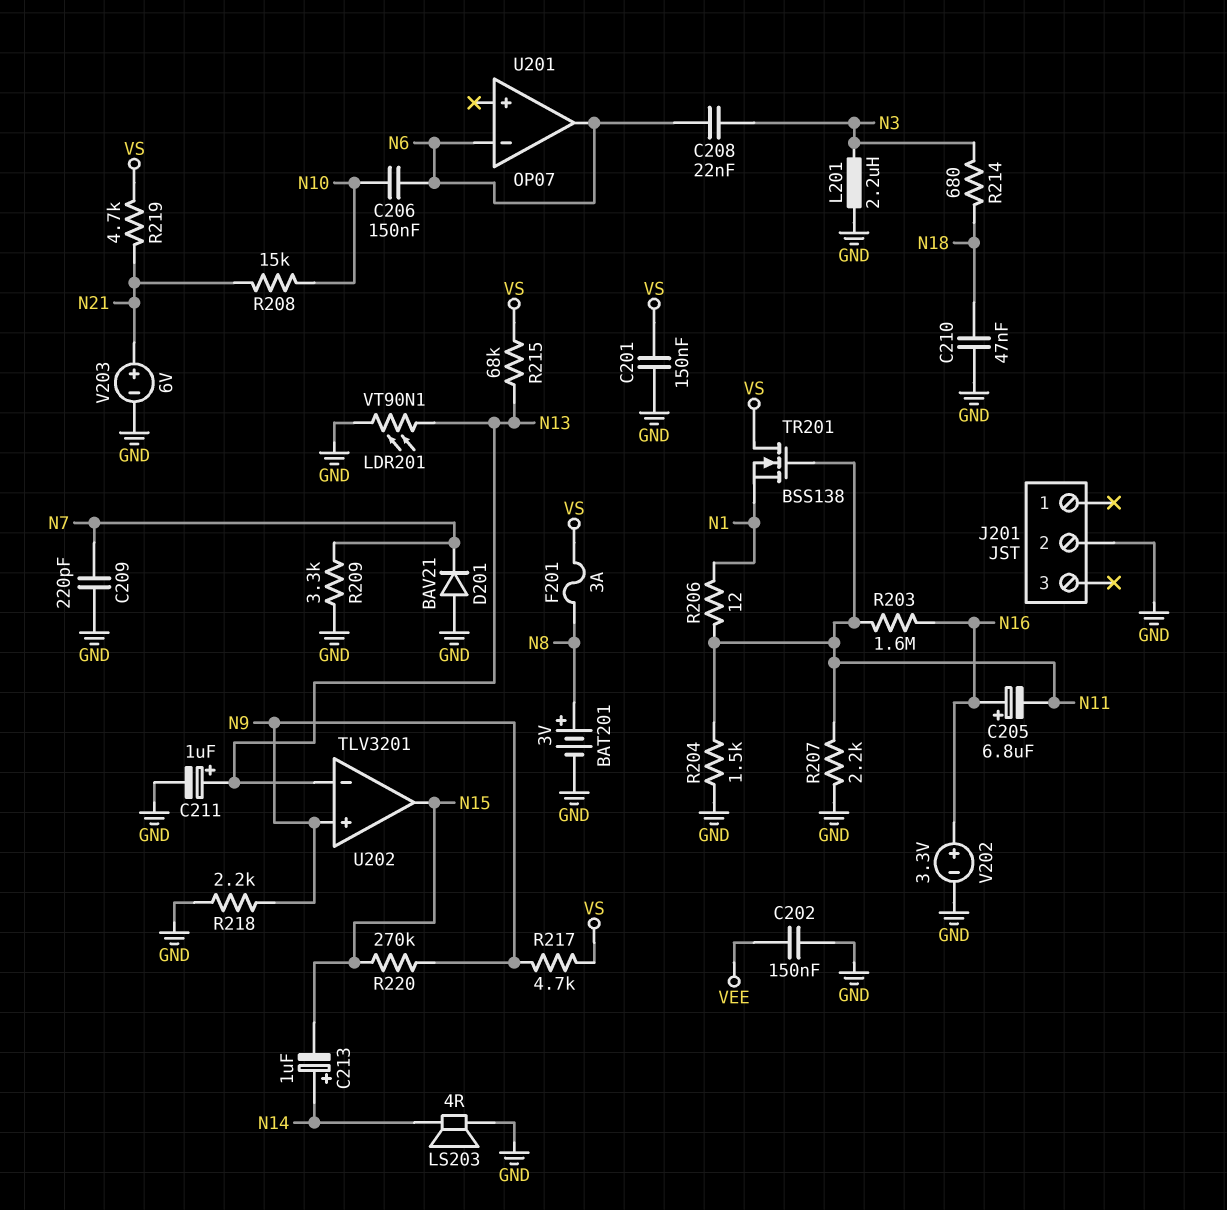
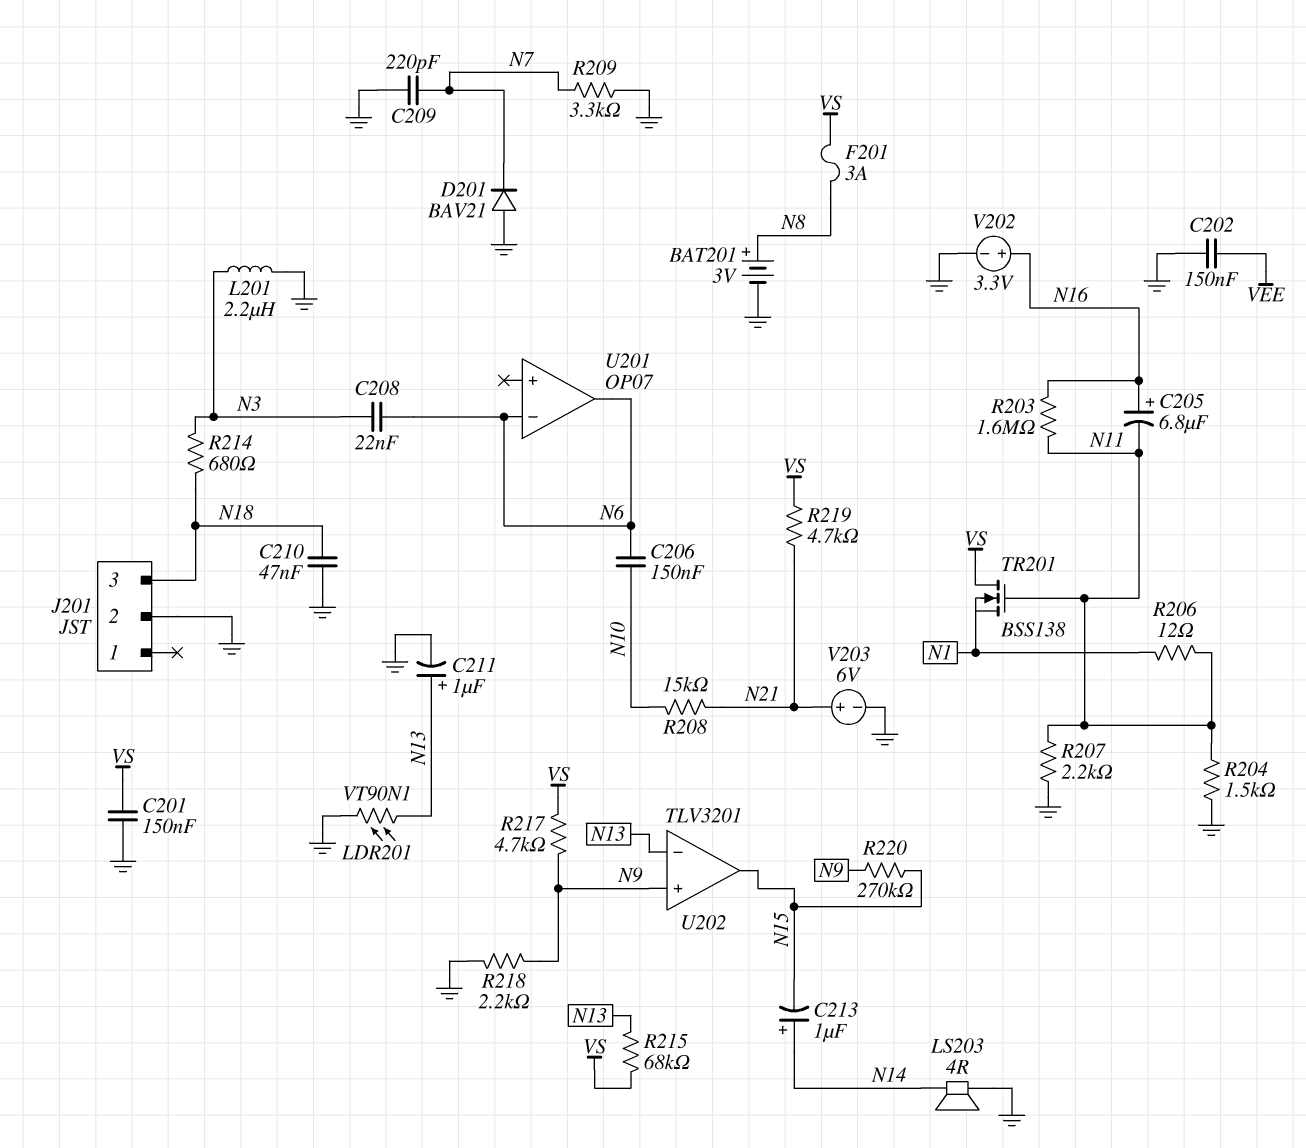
J201 pin 3: none -> N18

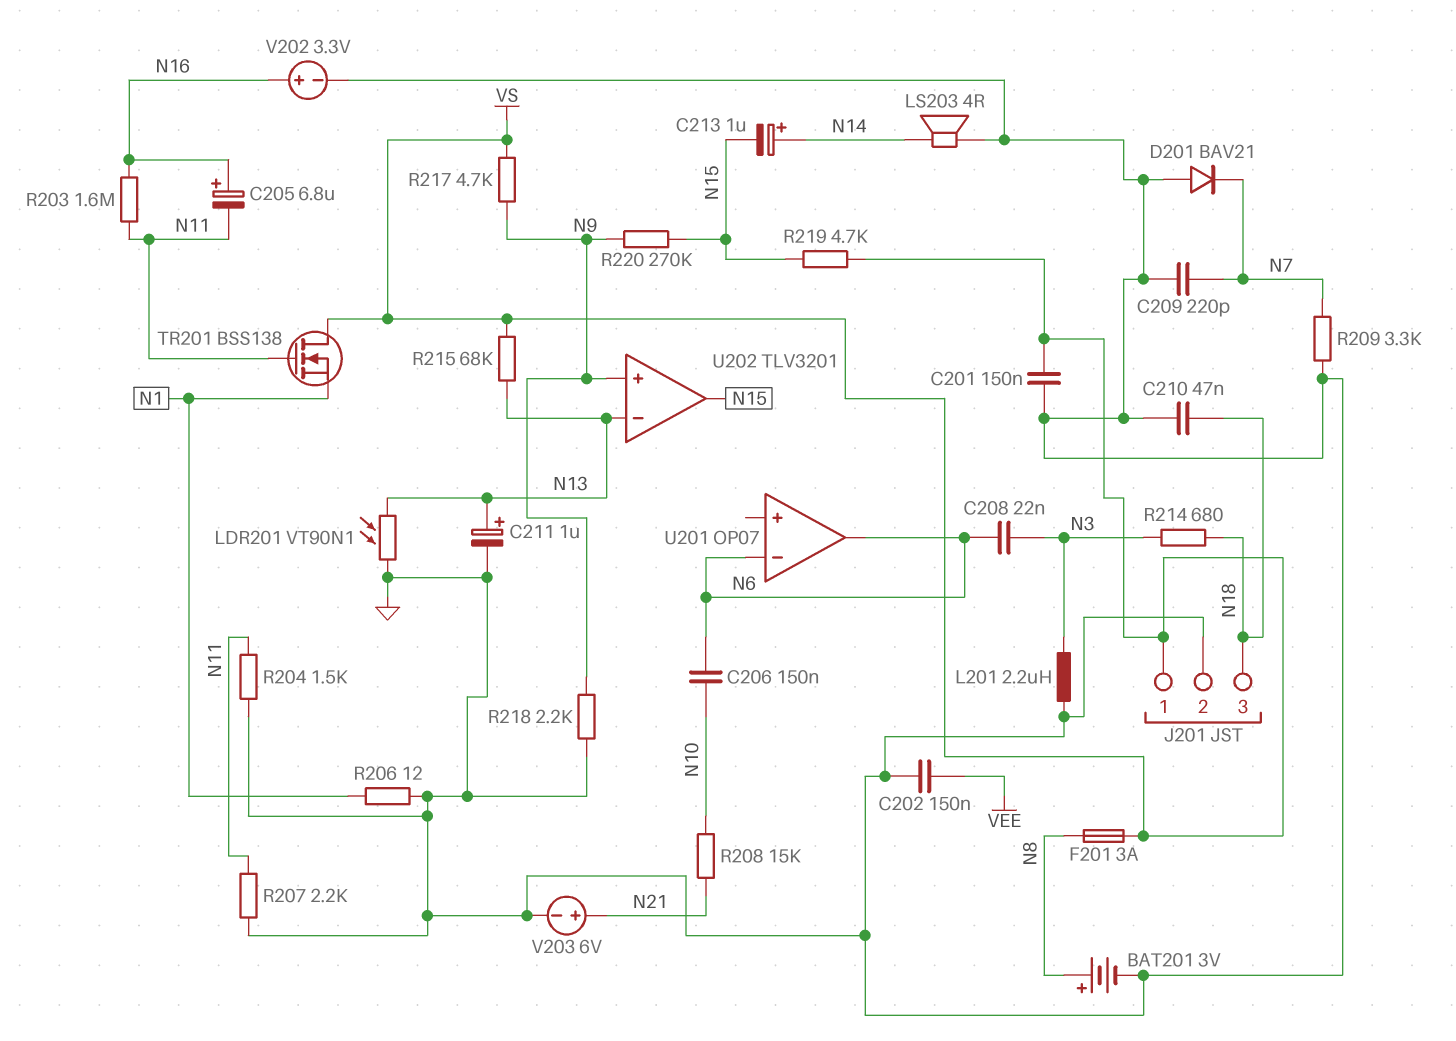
J201 pin 1: none -> VS
R206: 12 (N1, N11) -> 12 (GND, N1)
R219: 4.7k (N21, VS) -> 4.7k (N15, VS)

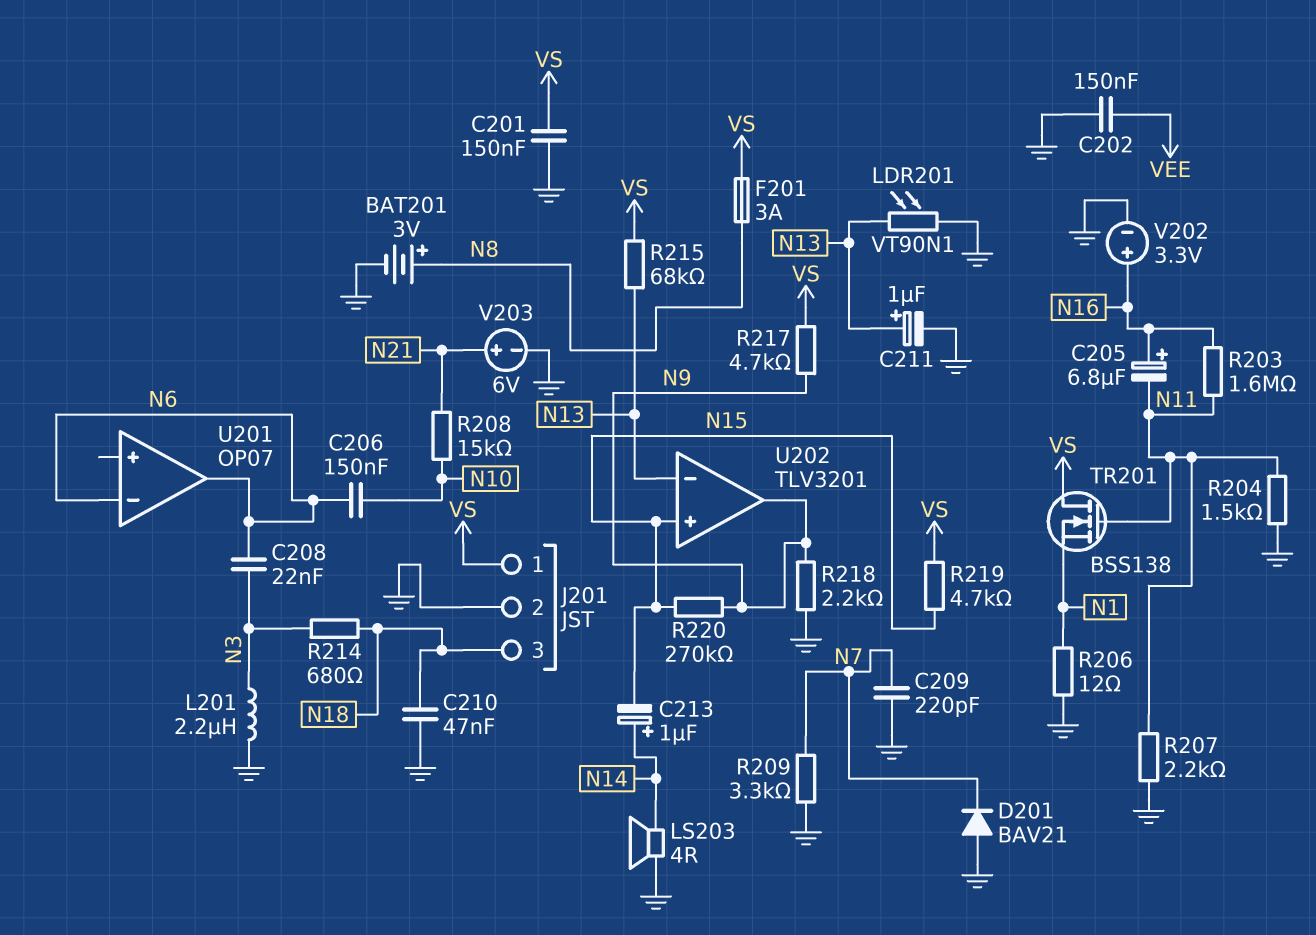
U202 pin in+: N9 -> N15
U202 pin out: N15 -> N9

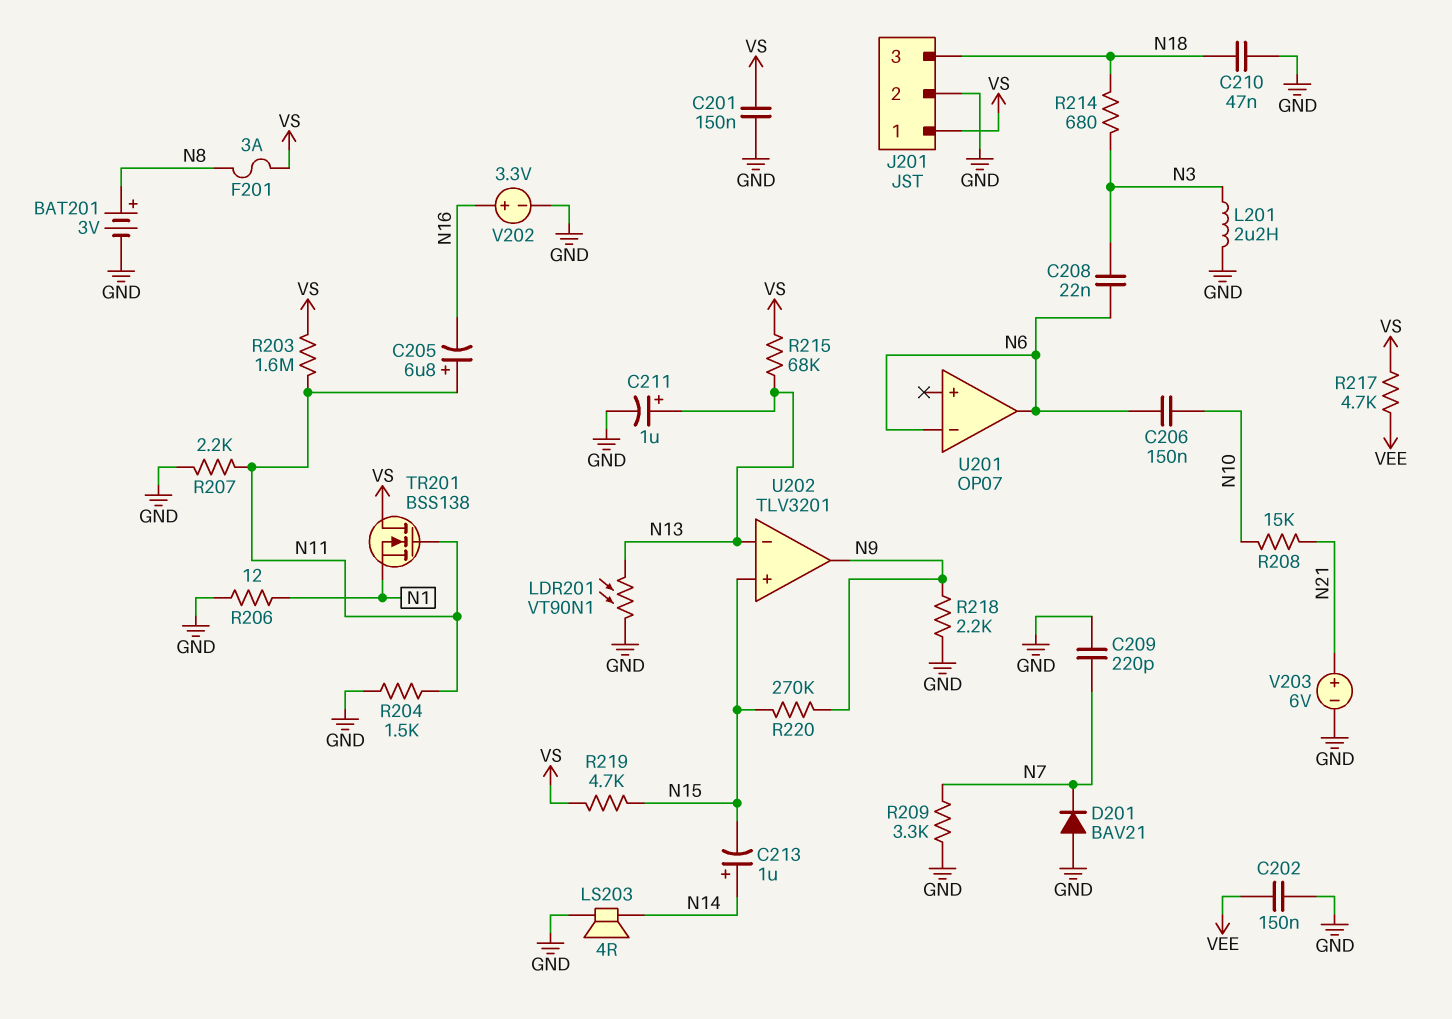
C205: 6.8uF (plus N16, minus N11) -> 6.8uF (plus N11, minus N16)
R203: 1.6M (N11, N16) -> 1.6M (N11, VS)
R217: 4.7k (N9, VS) -> 4.7k (VEE, VS)

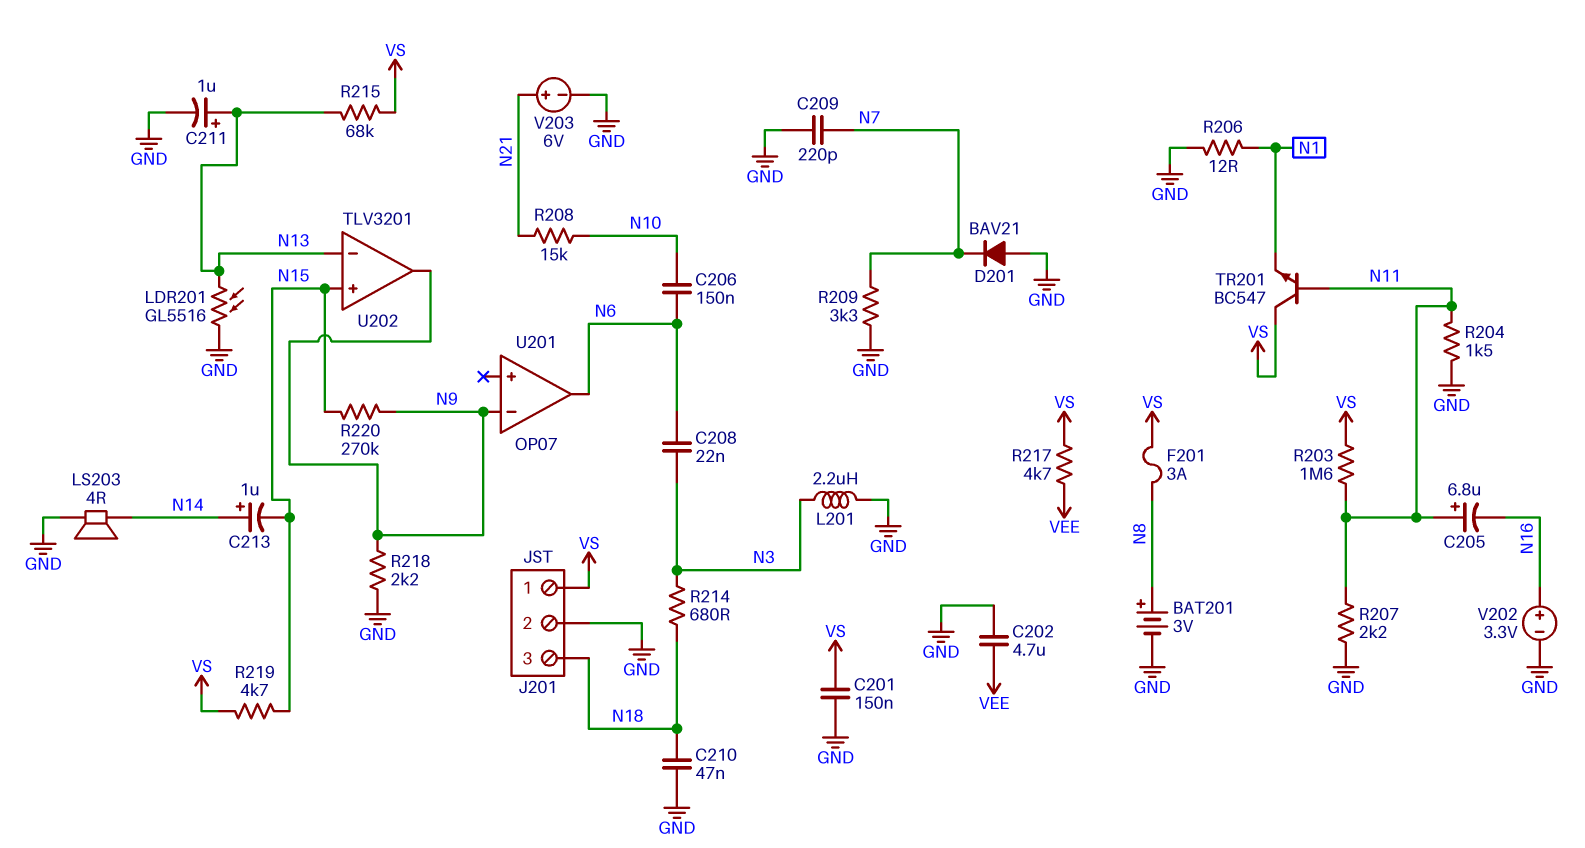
C202: 150nF (GND, VEE) -> 4.7uF (GND, VEE)
LDR201: VT90N1 (GND, N13) -> GL5516 (GND, N13)
TR201: NMOS BSS138 (G N11, D VS, S N1) -> NPN BC547 (B N11, C VS, E N1)
U201 pin in-: N6 -> N9

